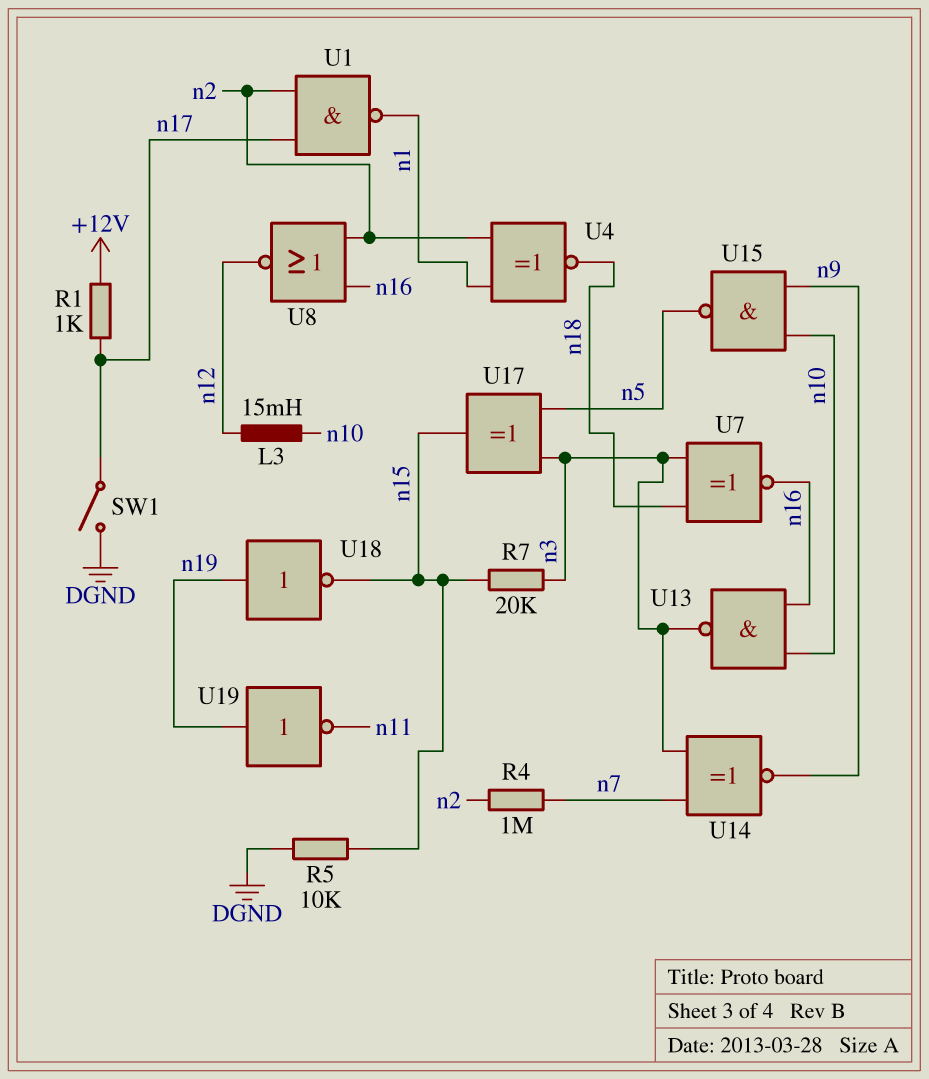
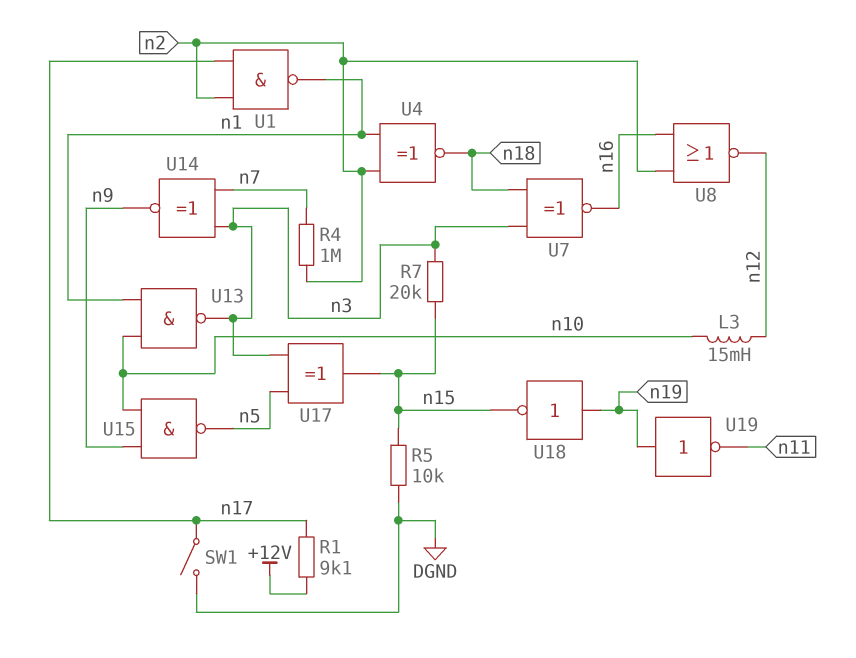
R1: 1k (+12V, n17) -> 9.1k (+12V, n17)
U13: NAND (in n10, in n16, out n3) -> NAND (in n1, in n10, out n3)

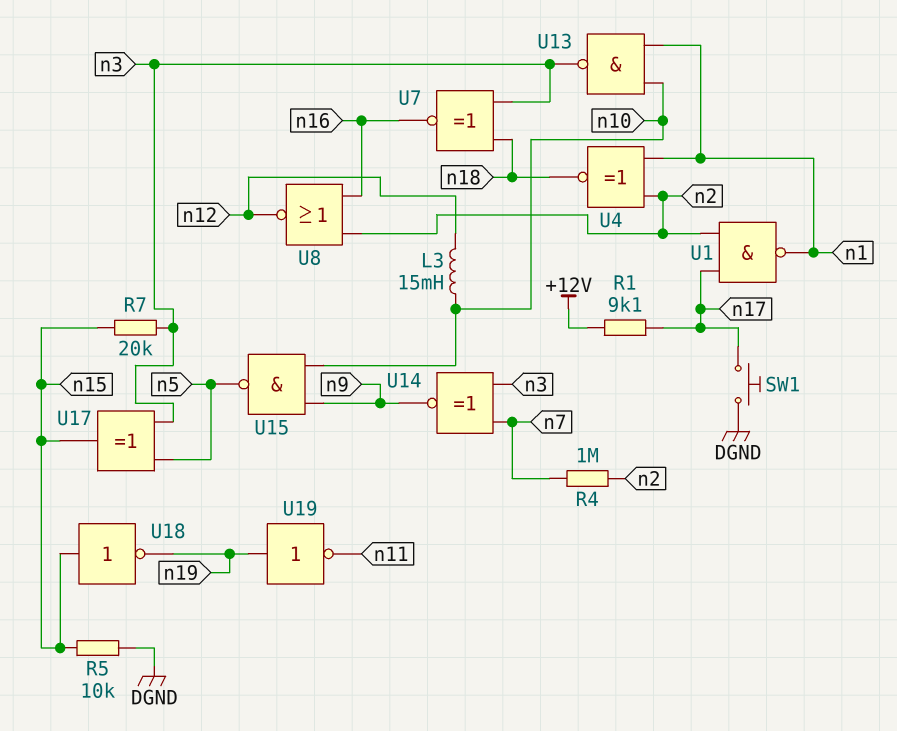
SW1: switch (DGND, n17) -> button (DGND, n17)
U18: NOT (in n19, out n15) -> NOT (in n15, out n19)

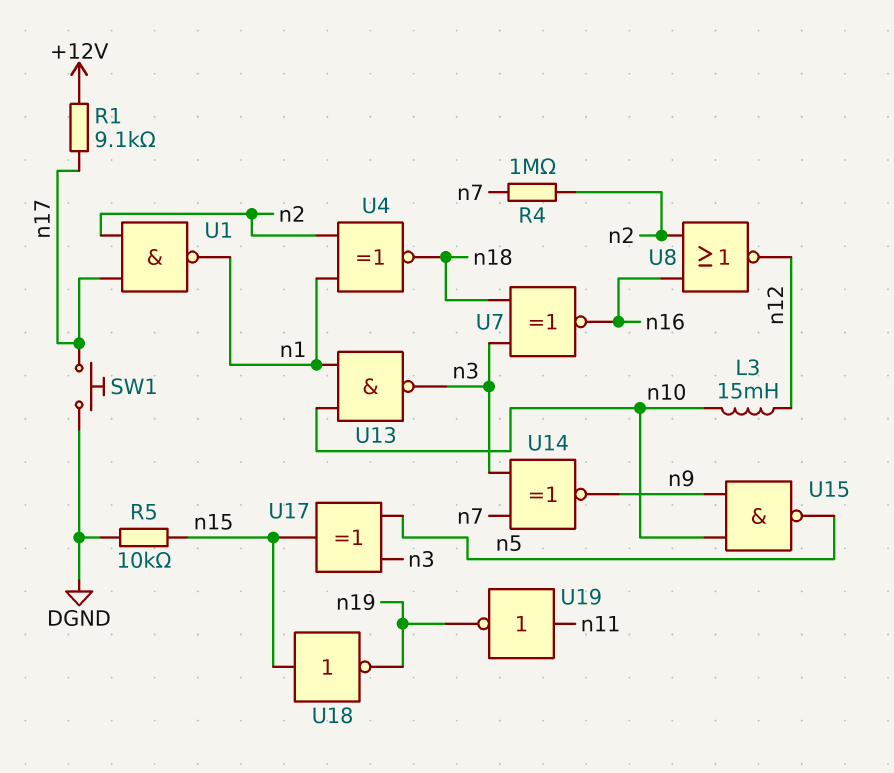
R7: 20k (n3, n15) -> none
U19: NOT (in n19, out n11) -> NOT (in n11, out n19)

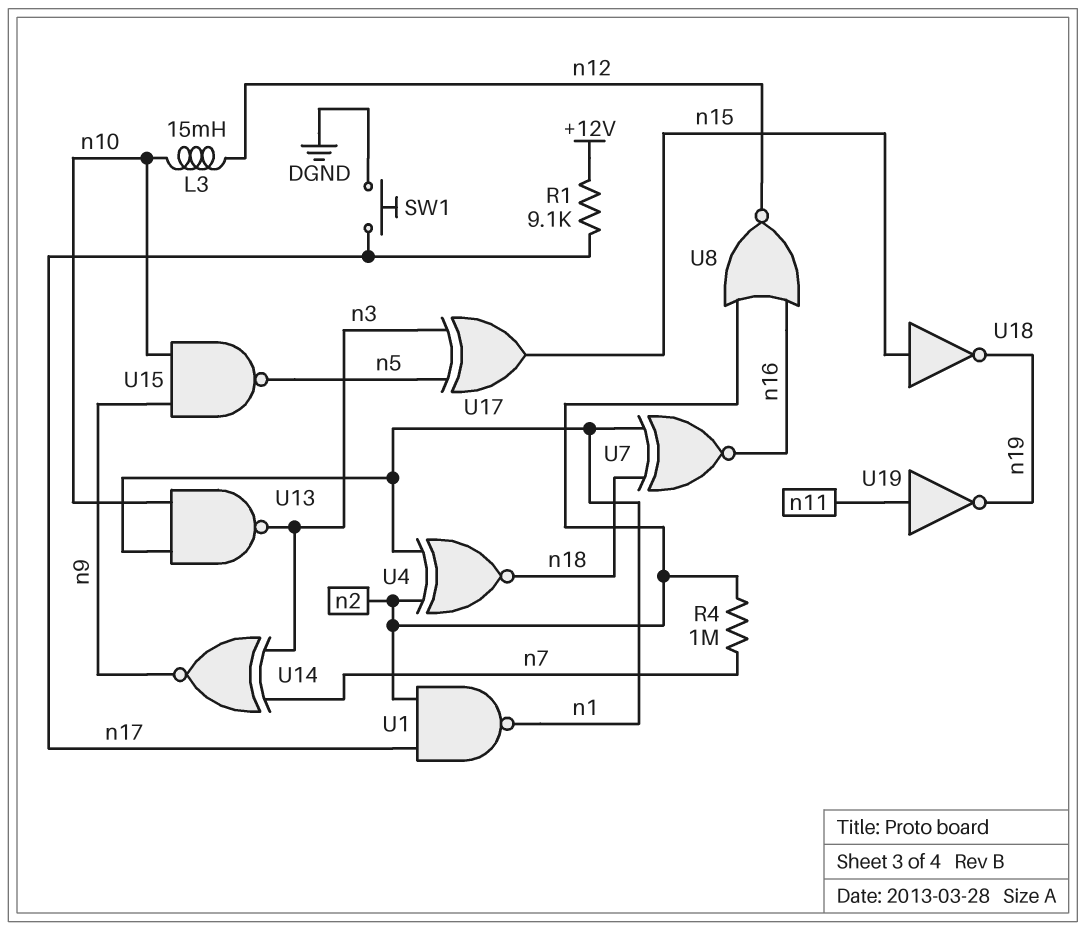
R5: 10k (DGND, n15) -> none
U7: XNOR (in n3, in n18, out n16) -> XNOR (in n1, in n18, out n16)

